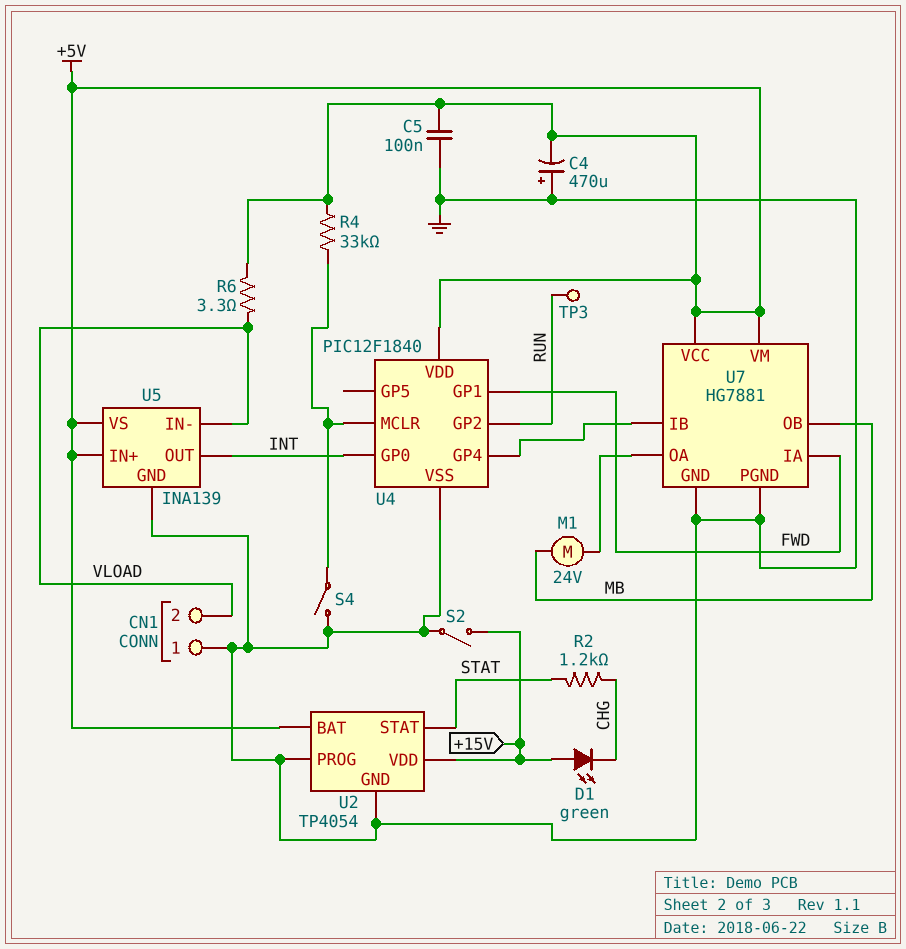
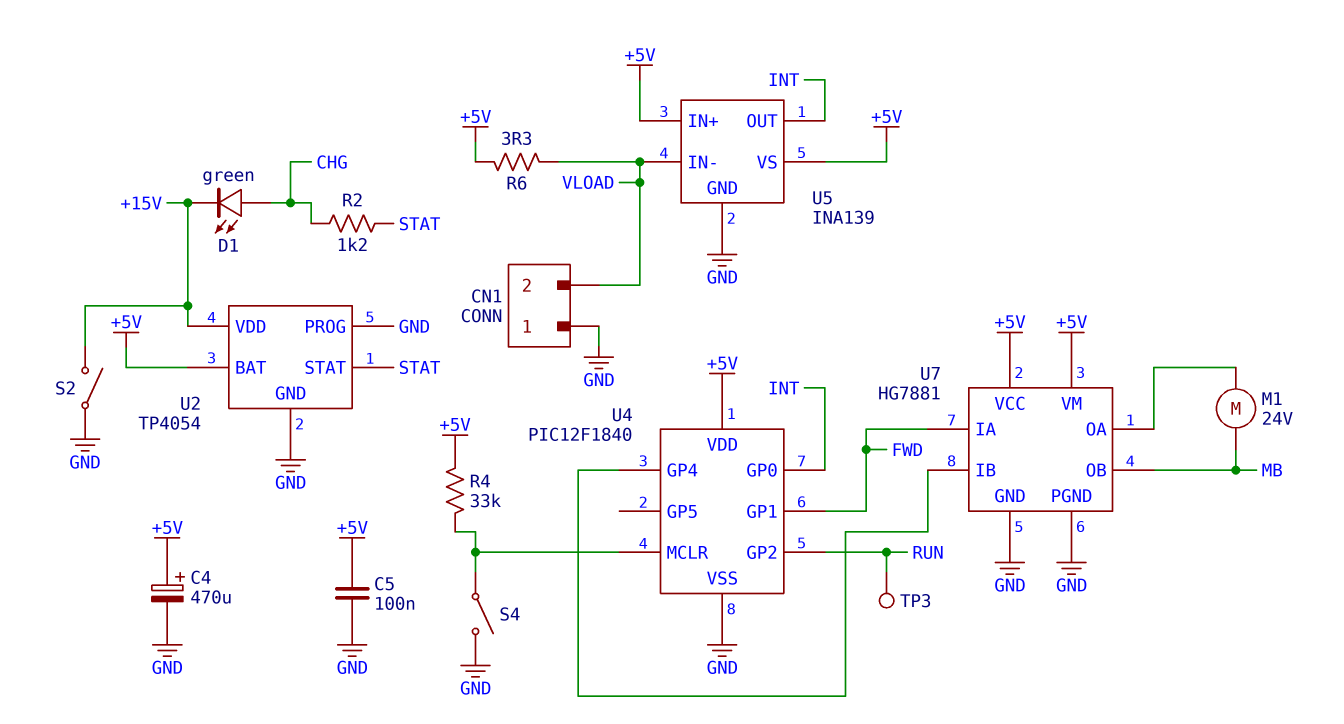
C4: 470uF (plus GND, minus +5V) -> 470uF (plus +5V, minus GND)
D1: LED green (A +15V, K CHG) -> LED green (A CHG, K +15V)

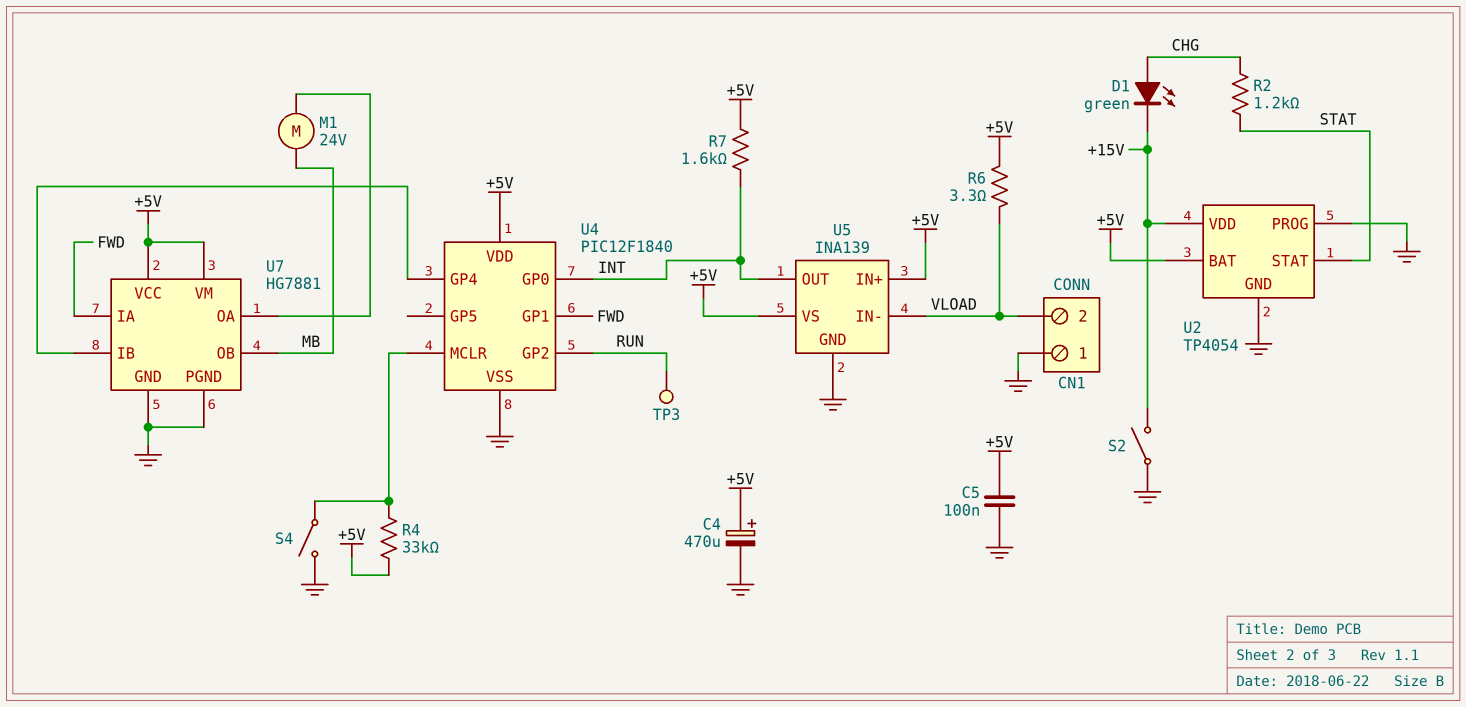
R7: none -> 1.6k (+5V, INT)

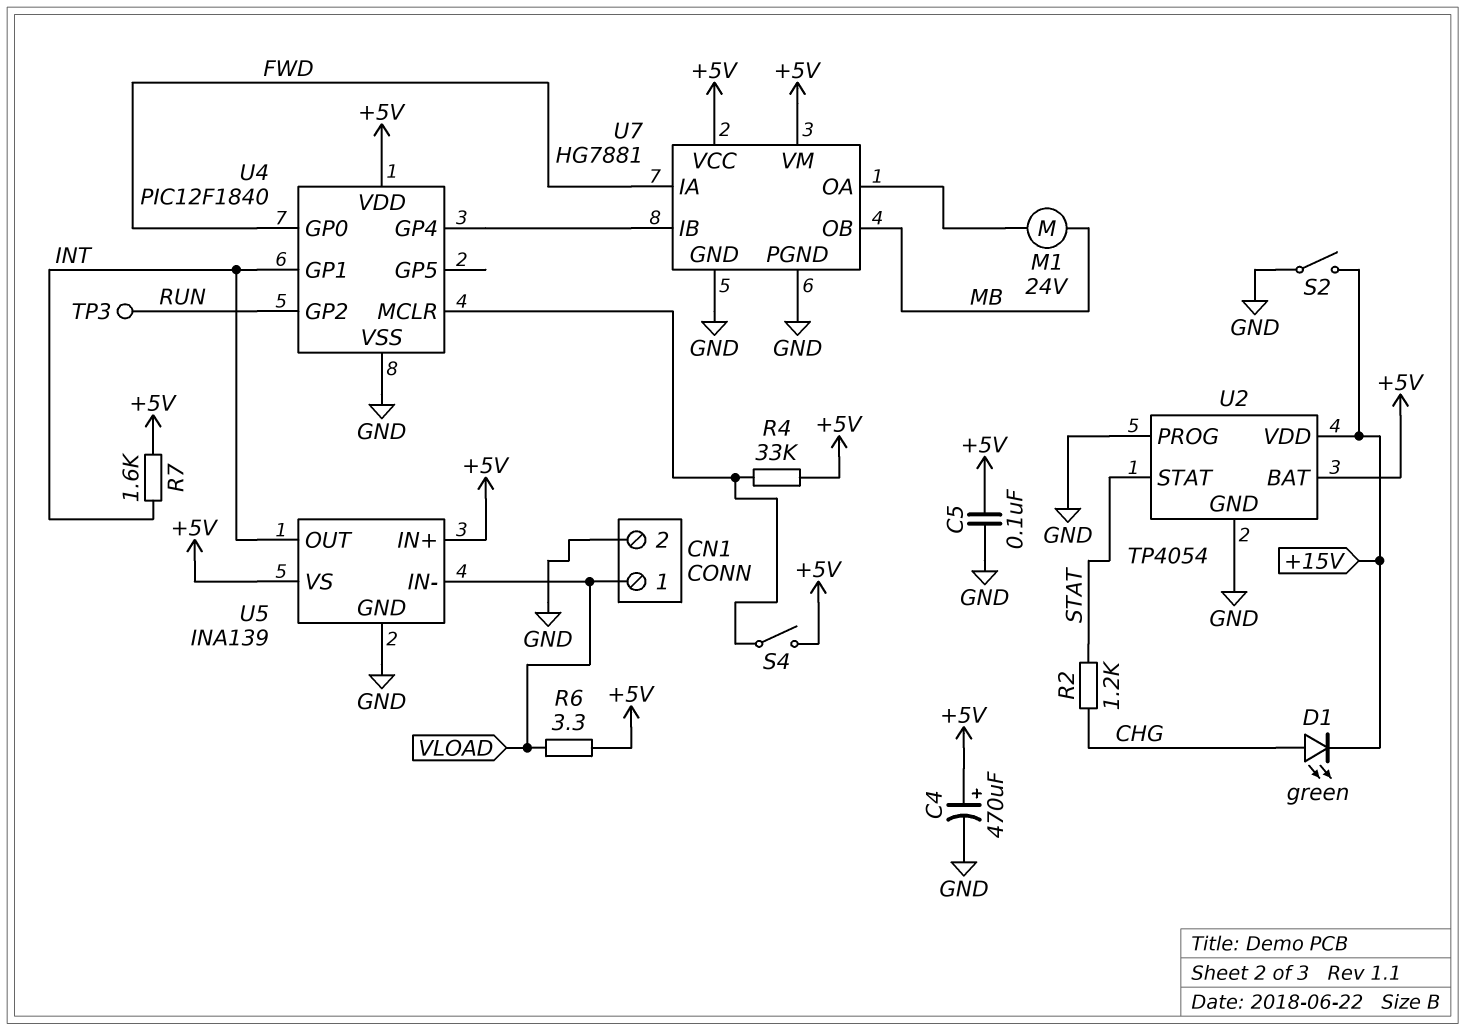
CN1 pin 1: GND -> VLOAD
CN1 pin 2: VLOAD -> GND
S4: switch (GND, U4/MCLR) -> switch (+5V, U4/MCLR)
U4 pin GP0: INT -> FWD
U4 pin GP1: FWD -> INT

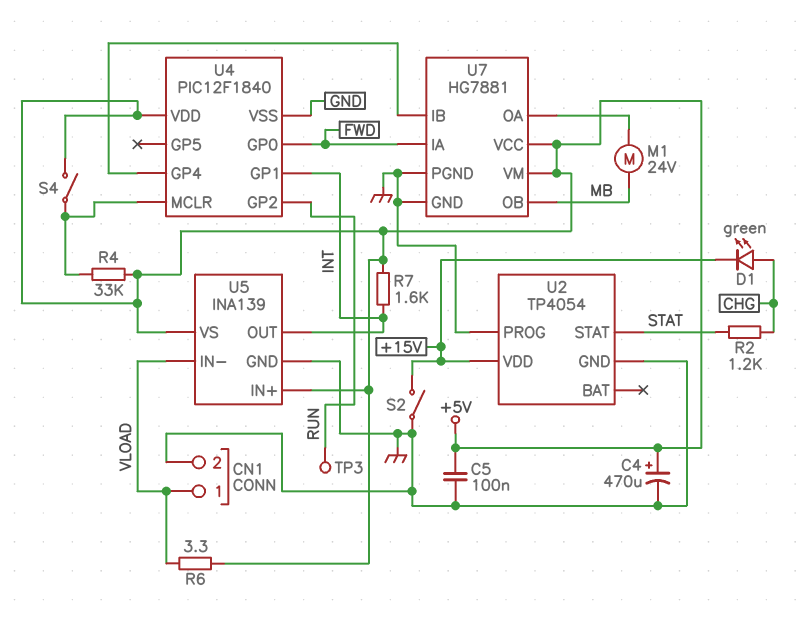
U2 pin BAT: +5V -> none

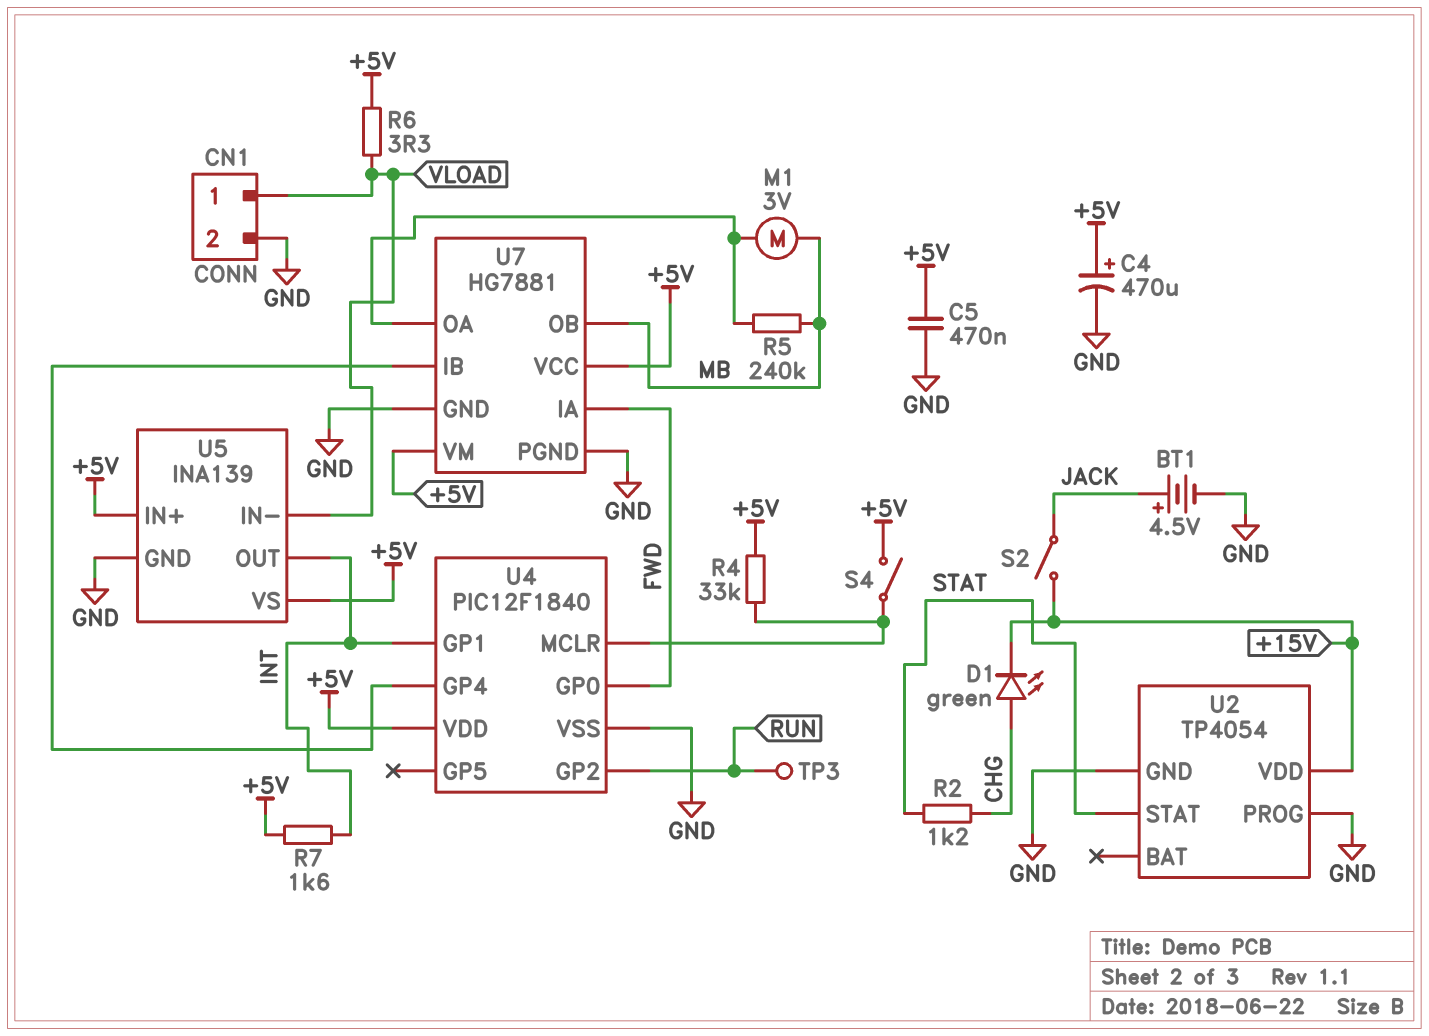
BT1: none -> 4.5V (plus JACK, minus GND)
C5: 100nF (+5V, GND) -> 470nF (+5V, GND)
M1: motor 24V (MB, U7/OA) -> motor 3V (MB, U7/OA)
R5: none -> 240k (MB, U7/OA)
S2: switch (+15V, GND) -> switch (+15V, JACK)

